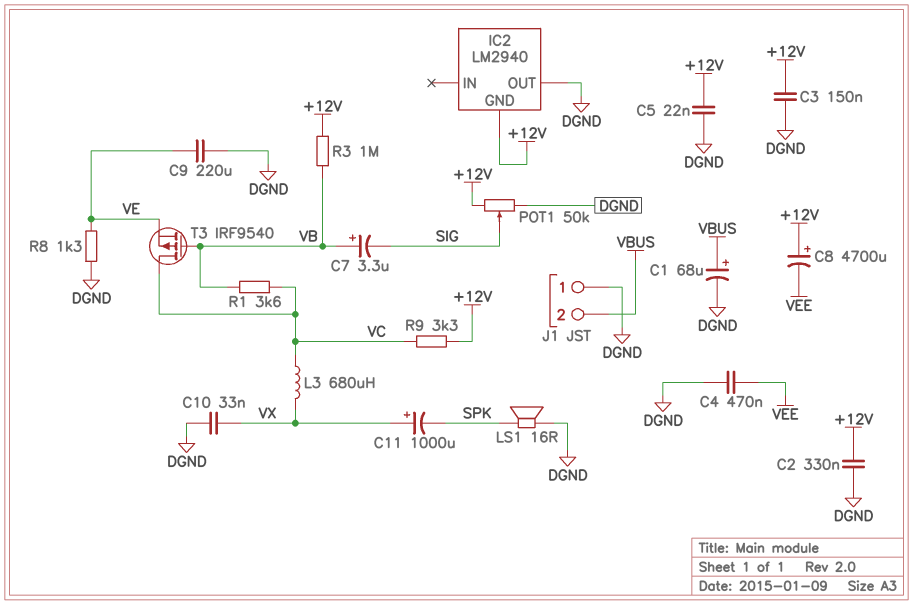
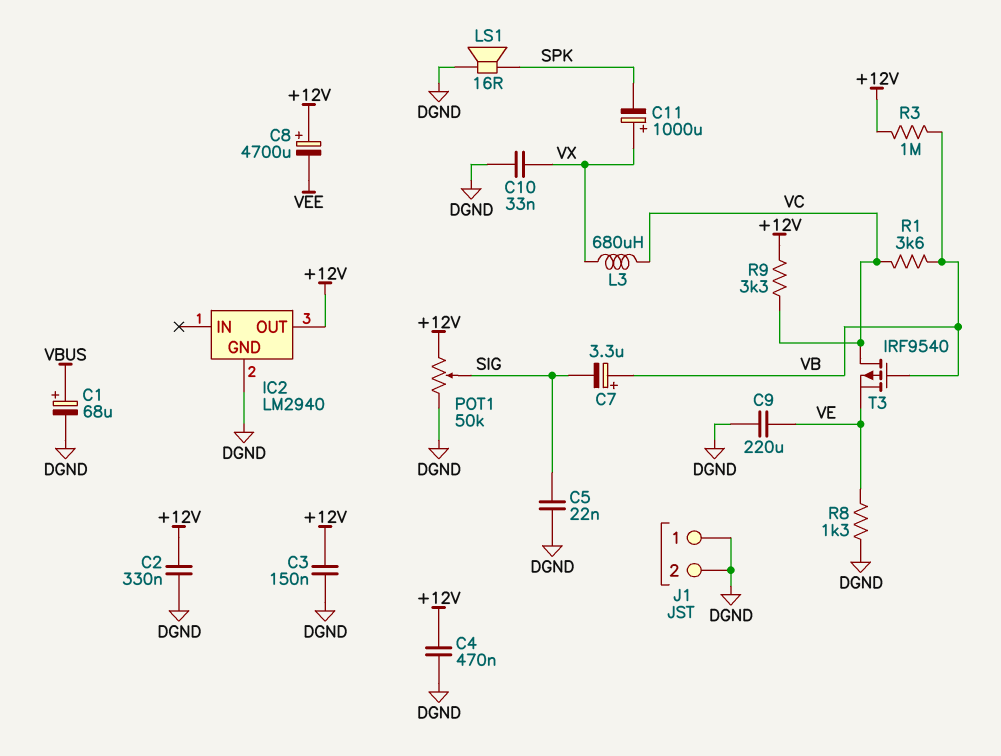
C4: 470nF (DGND, VEE) -> 470nF (+12V, DGND)
C5: 22nF (+12V, DGND) -> 22nF (DGND, SIG)
IC2 pin GND: +12V -> DGND
IC2 pin OUT: DGND -> +12V
J1 pin 2: VBUS -> DGND

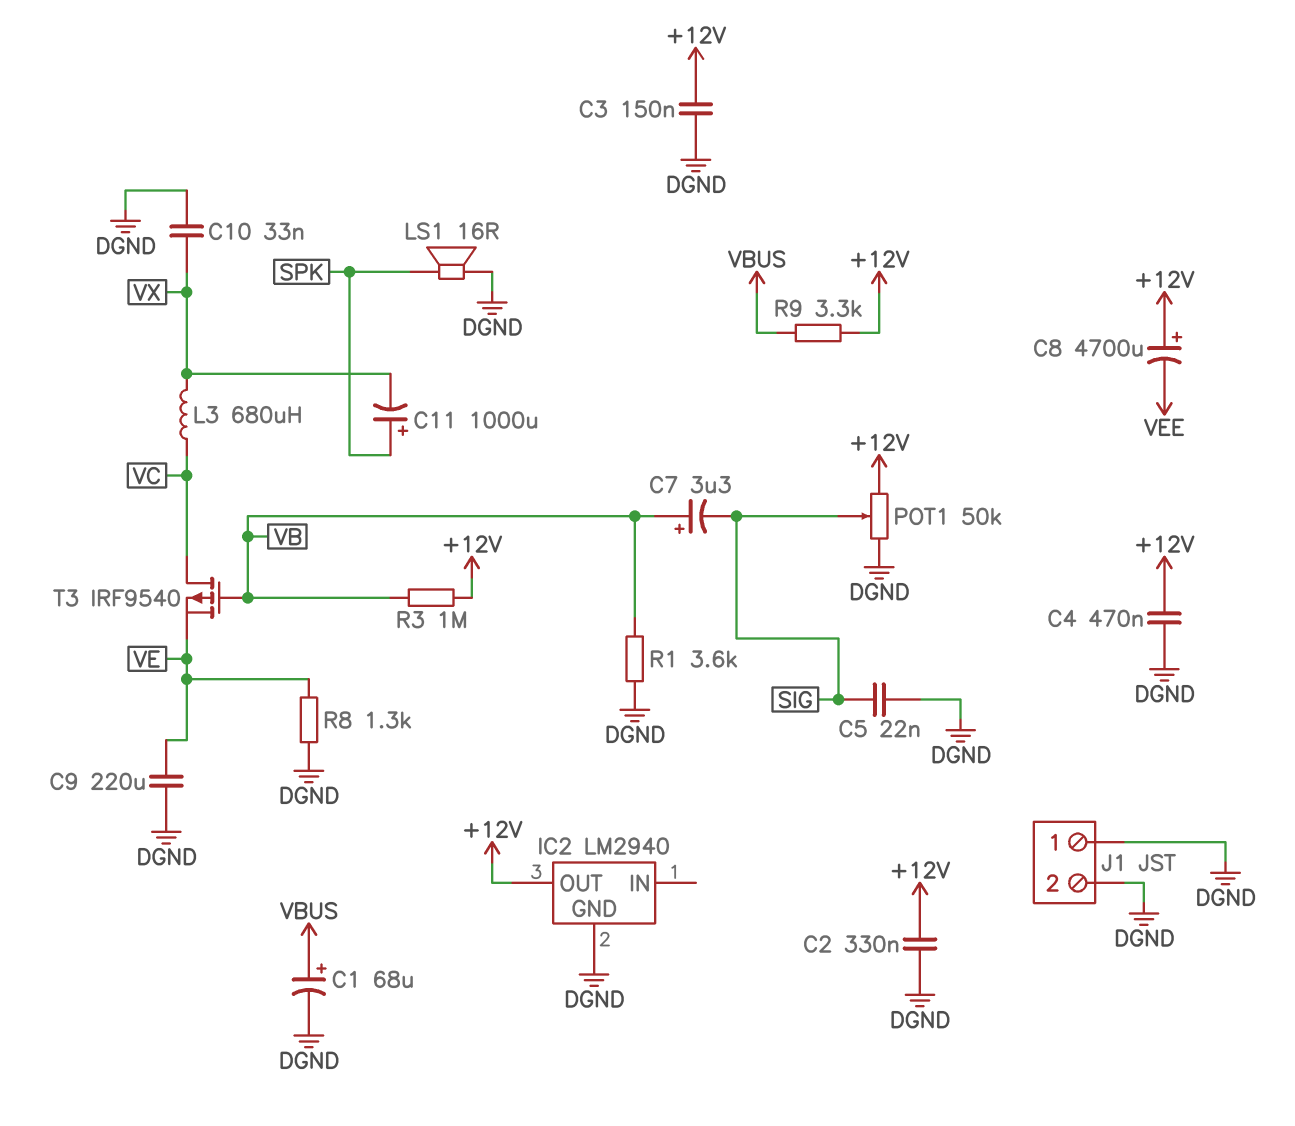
C11: 1000uF (plus VX, minus SPK) -> 1000uF (plus SPK, minus VX)
R1: 3.6k (VB, VC) -> 3.6k (DGND, VB)
R9: 3.3k (+12V, VC) -> 3.3k (+12V, VBUS)

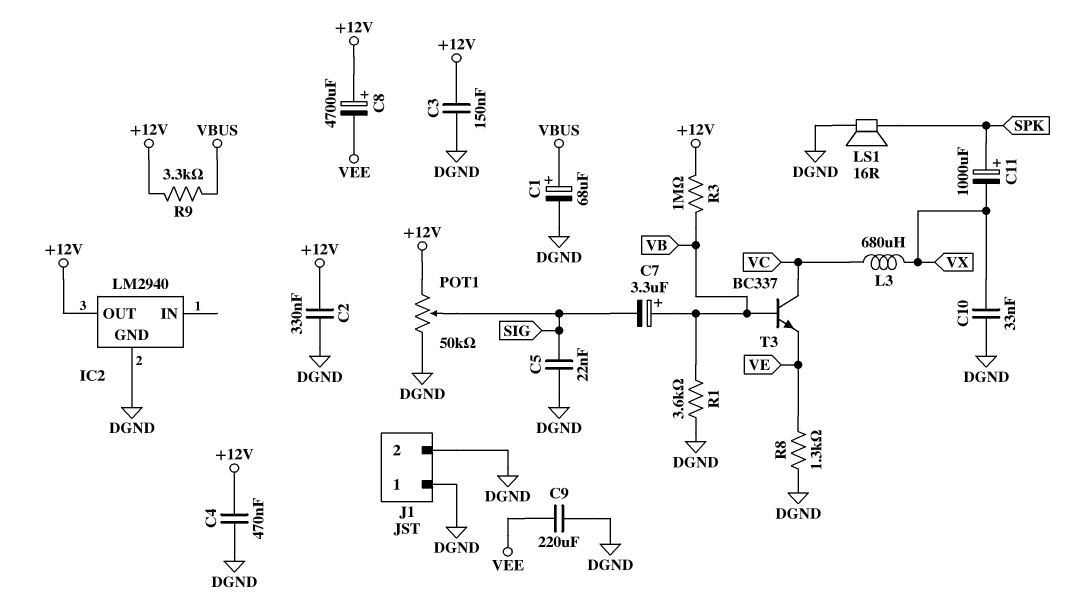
C9: 220uF (DGND, VE) -> 220uF (DGND, VEE)
T3: PMOS IRF9540 (G VB, D VC, S VE) -> NPN BC337 (B VB, C VC, E VE)

